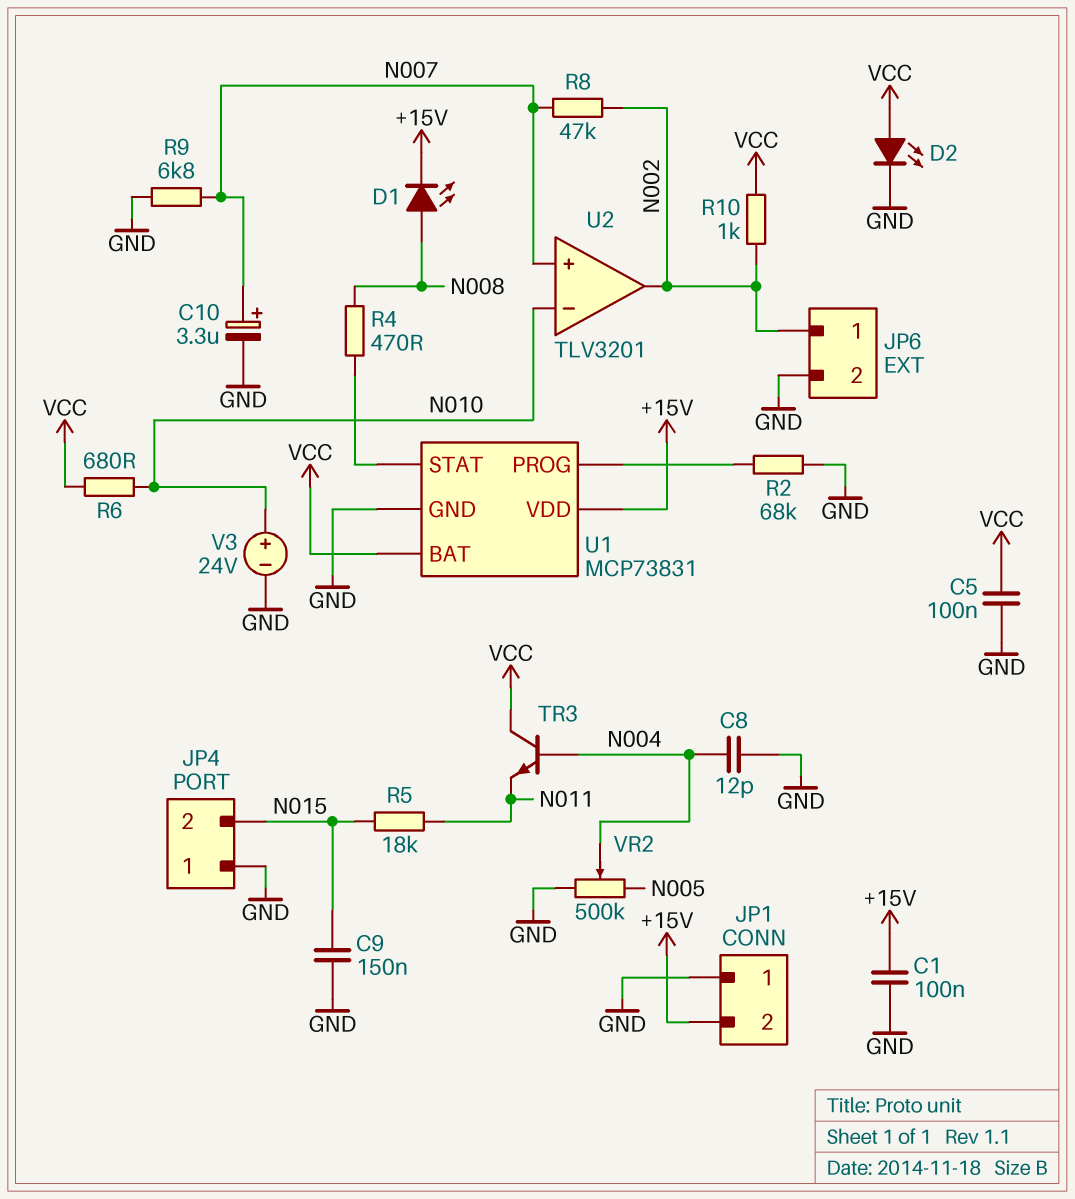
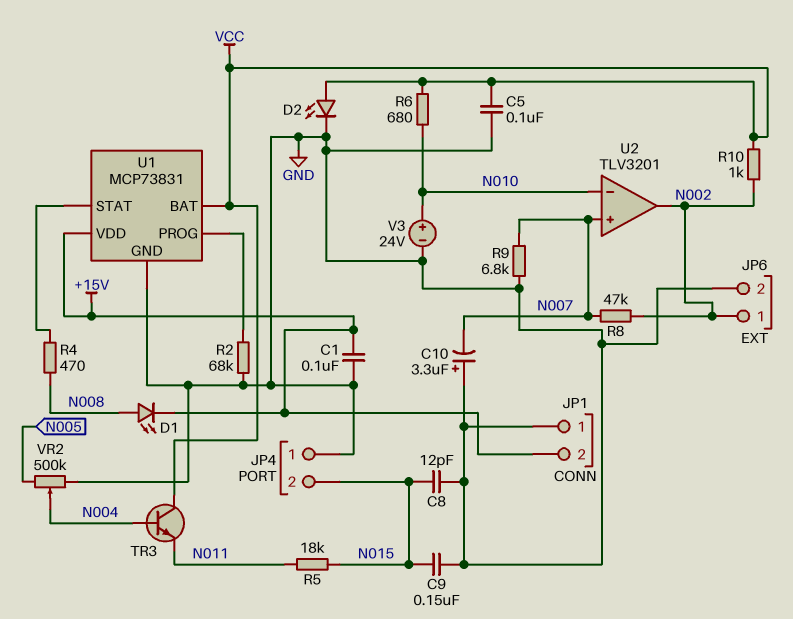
C8: 12pF (GND, N004) -> 12pF (GND, N015)
C10: 3.3uF (plus N007, minus GND) -> 3.3uF (plus GND, minus N007)

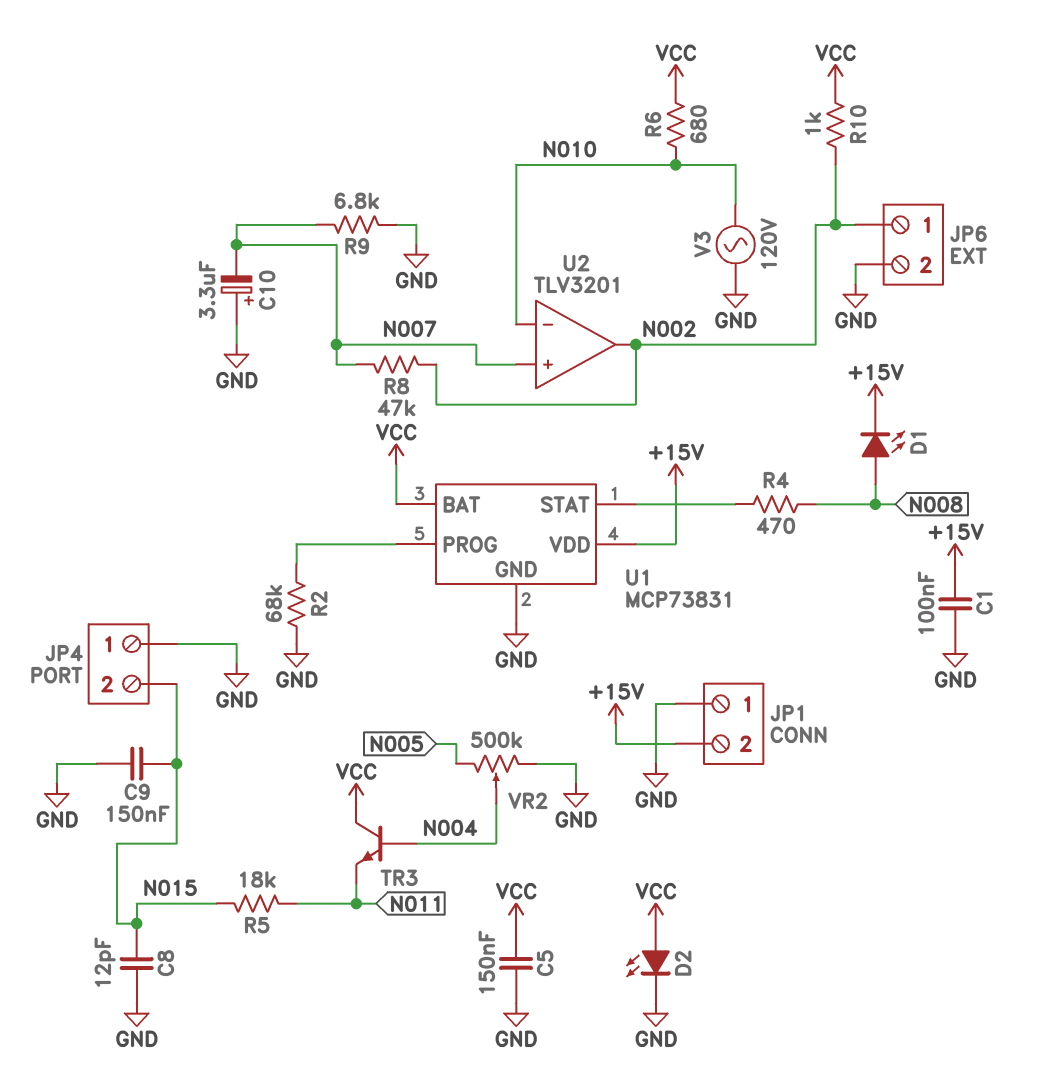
C5: 100nF (GND, VCC) -> 150nF (GND, VCC)
V3: 24V (plus N010, minus GND) -> AC 120V (GND, N010)

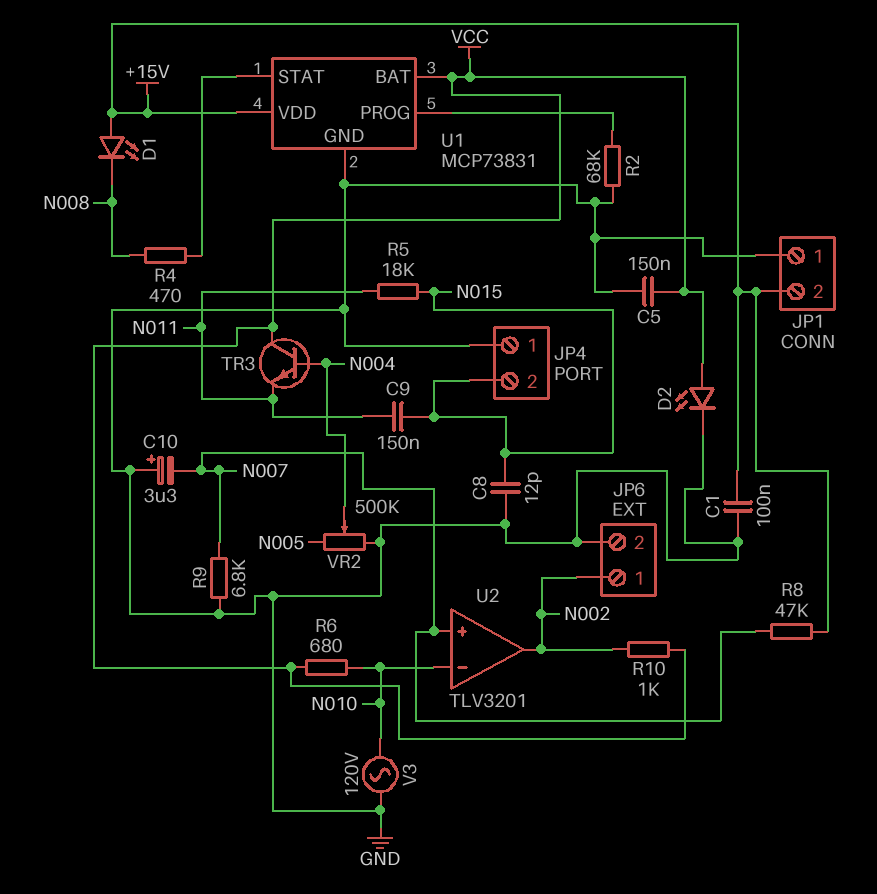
C9: 150nF (GND, N015) -> 150nF (N011, N015)
D1: LED (A N008, K +15V) -> LED (A +15V, K N008)
R8: 47k (N002, N007) -> 47k (+15V, N007)

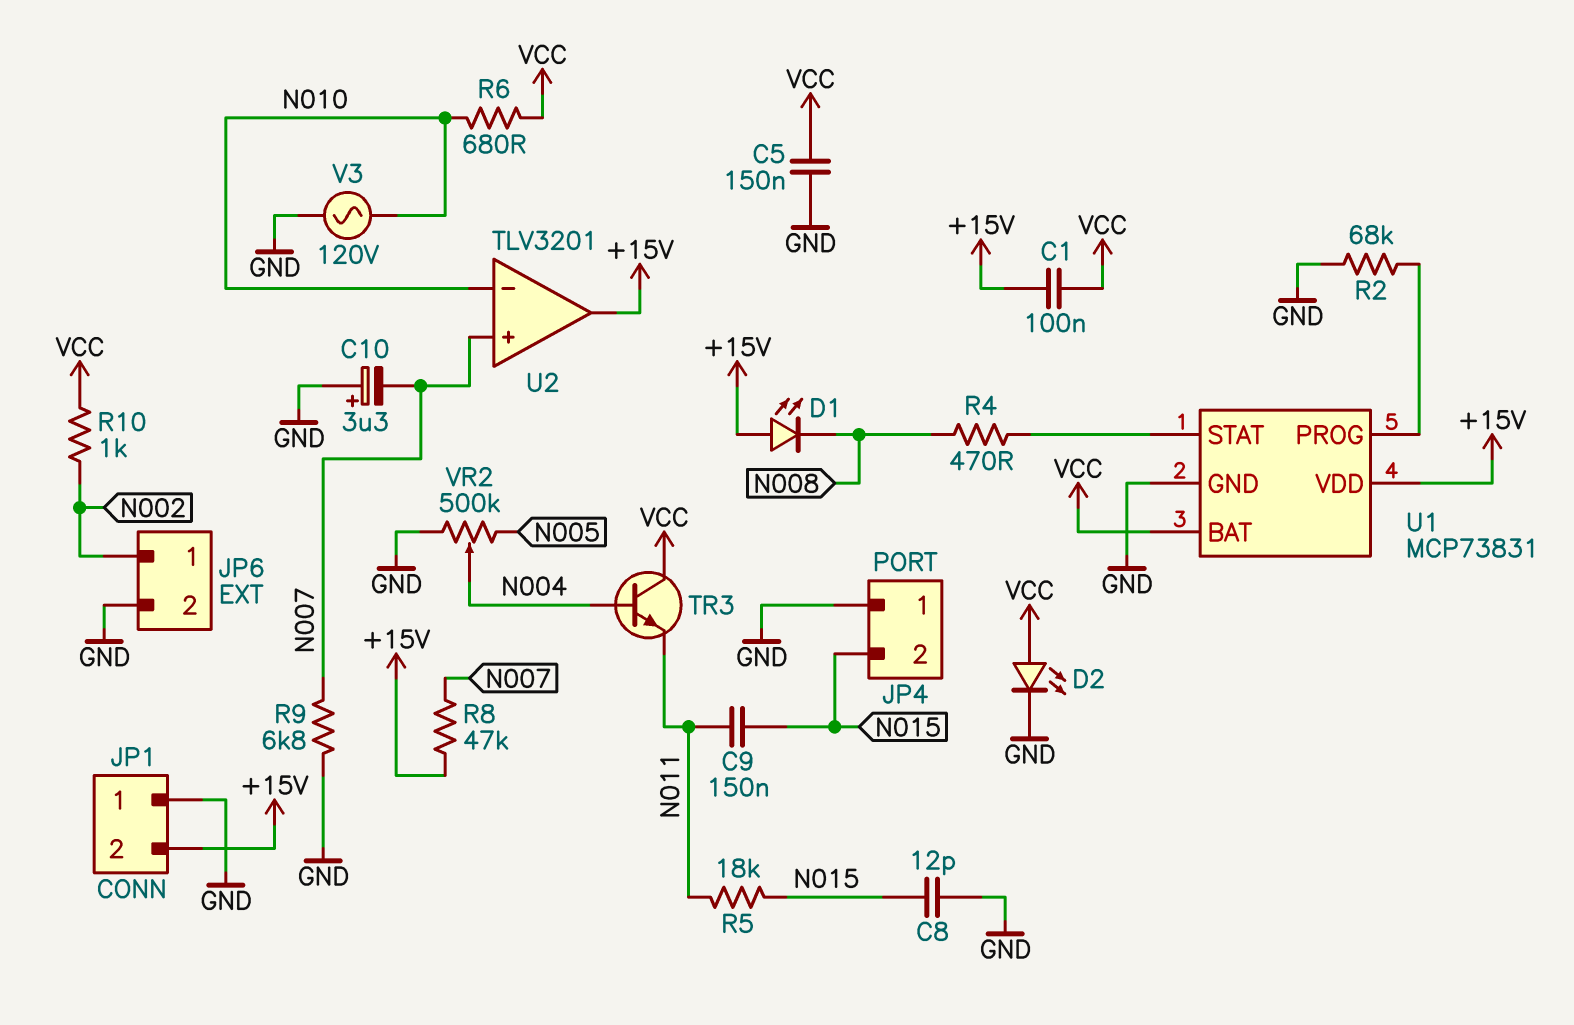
C1: 100nF (+15V, GND) -> 100nF (+15V, VCC)
U2 pin out: N002 -> +15V

